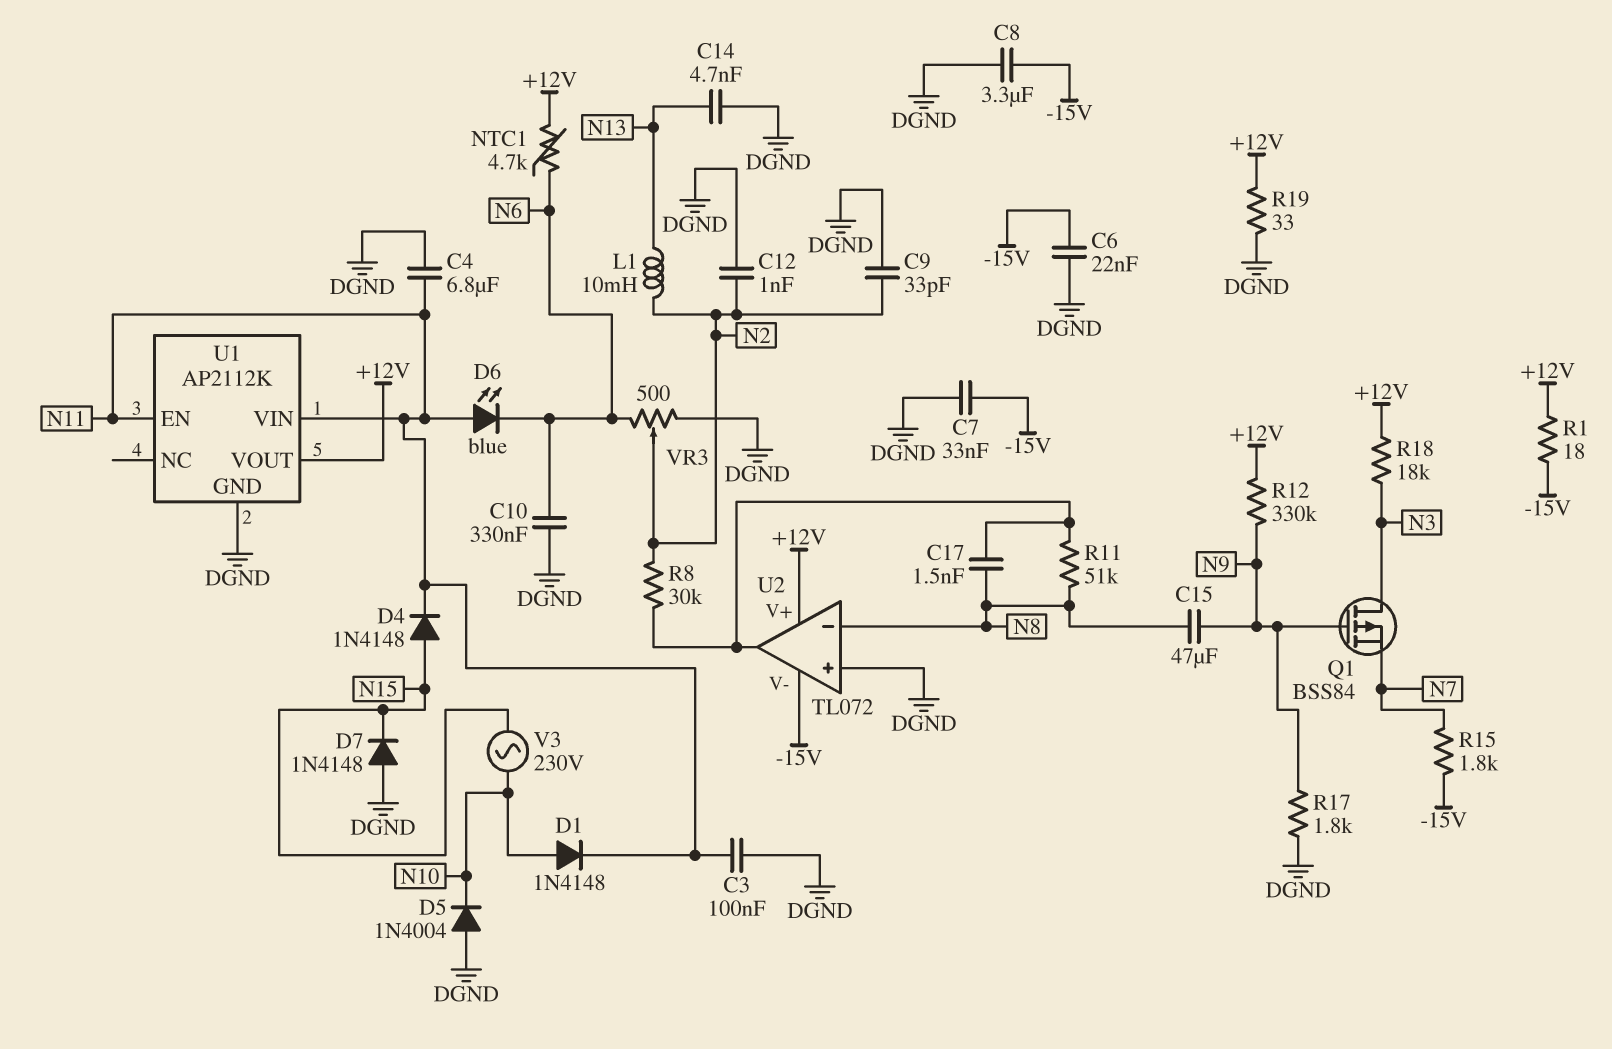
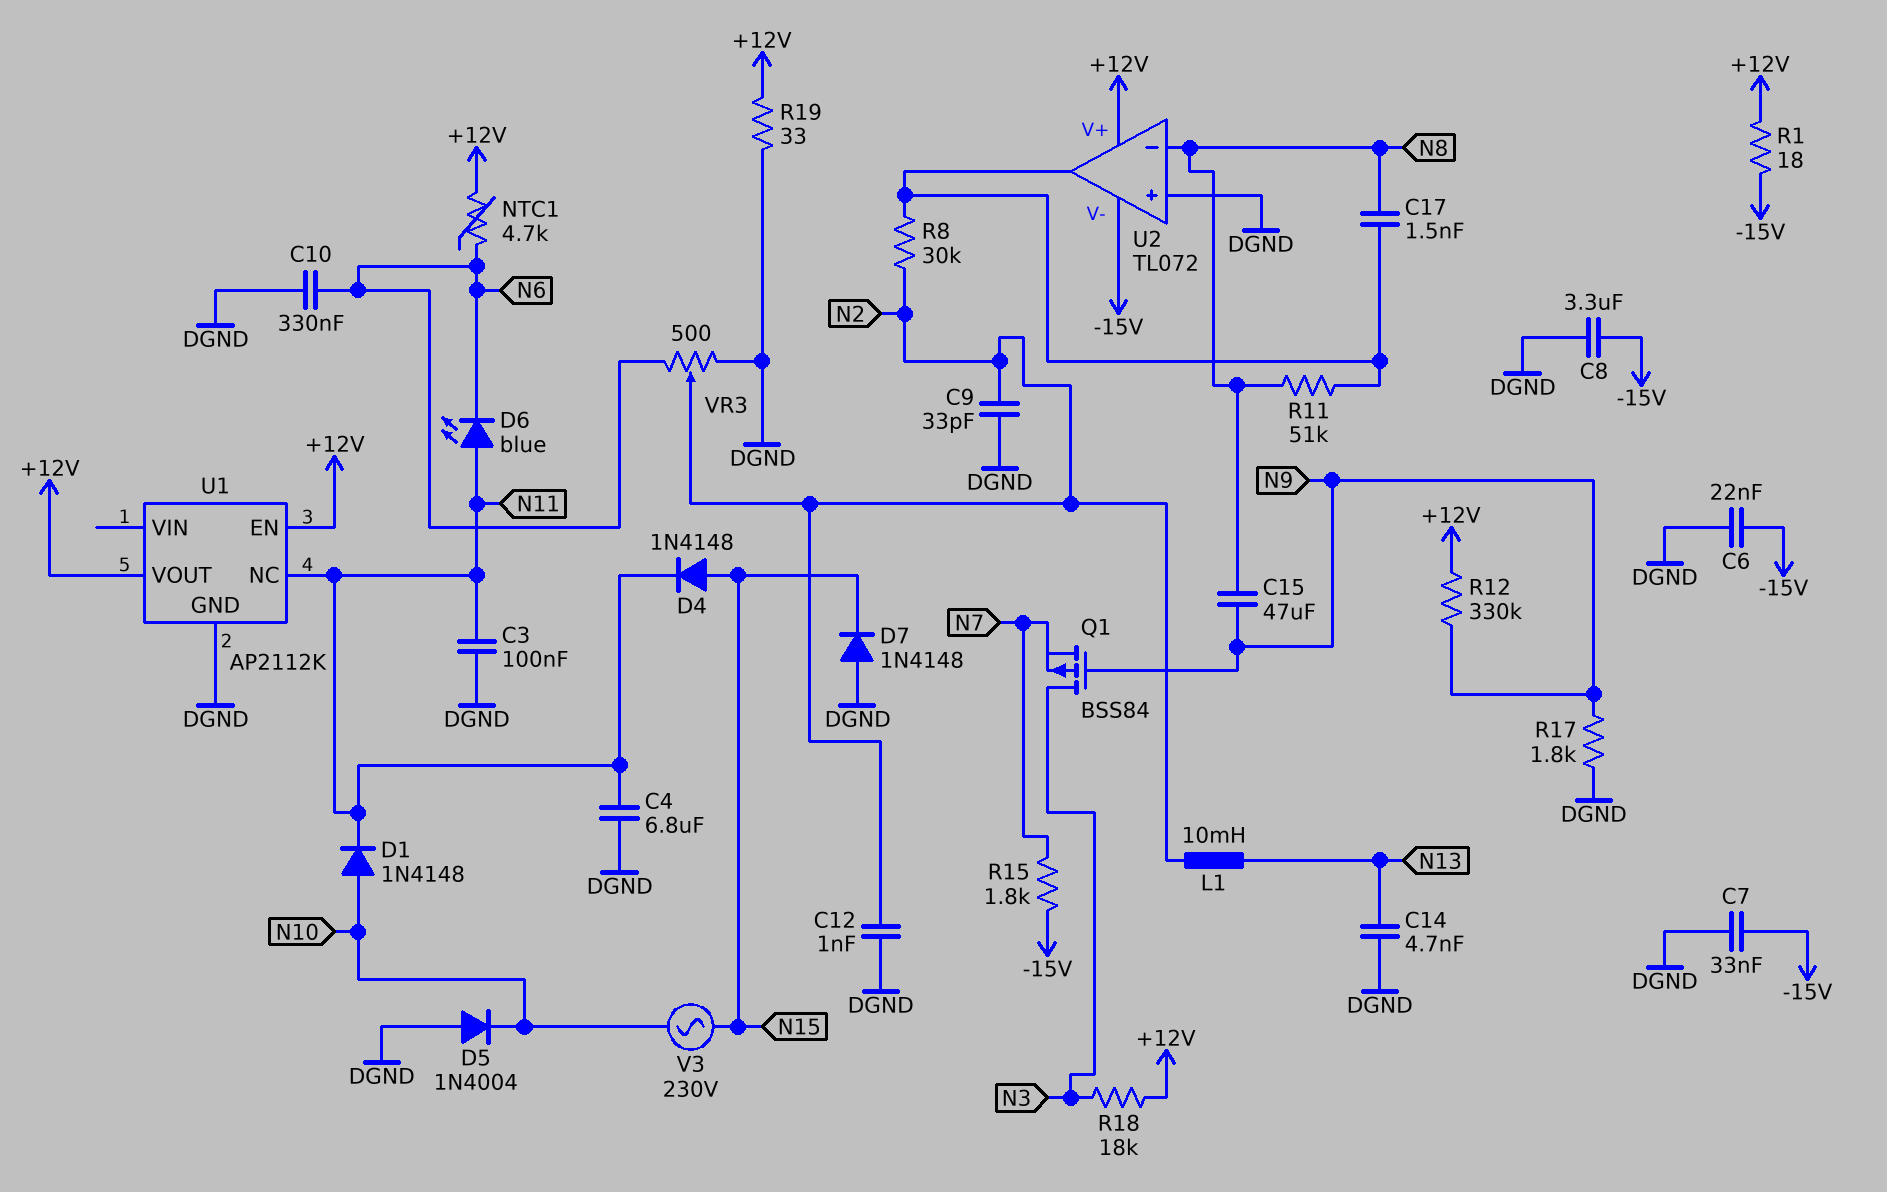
U1 pin EN: N11 -> +12V
U1 pin NC: none -> N11
U1 pin VIN: N11 -> none

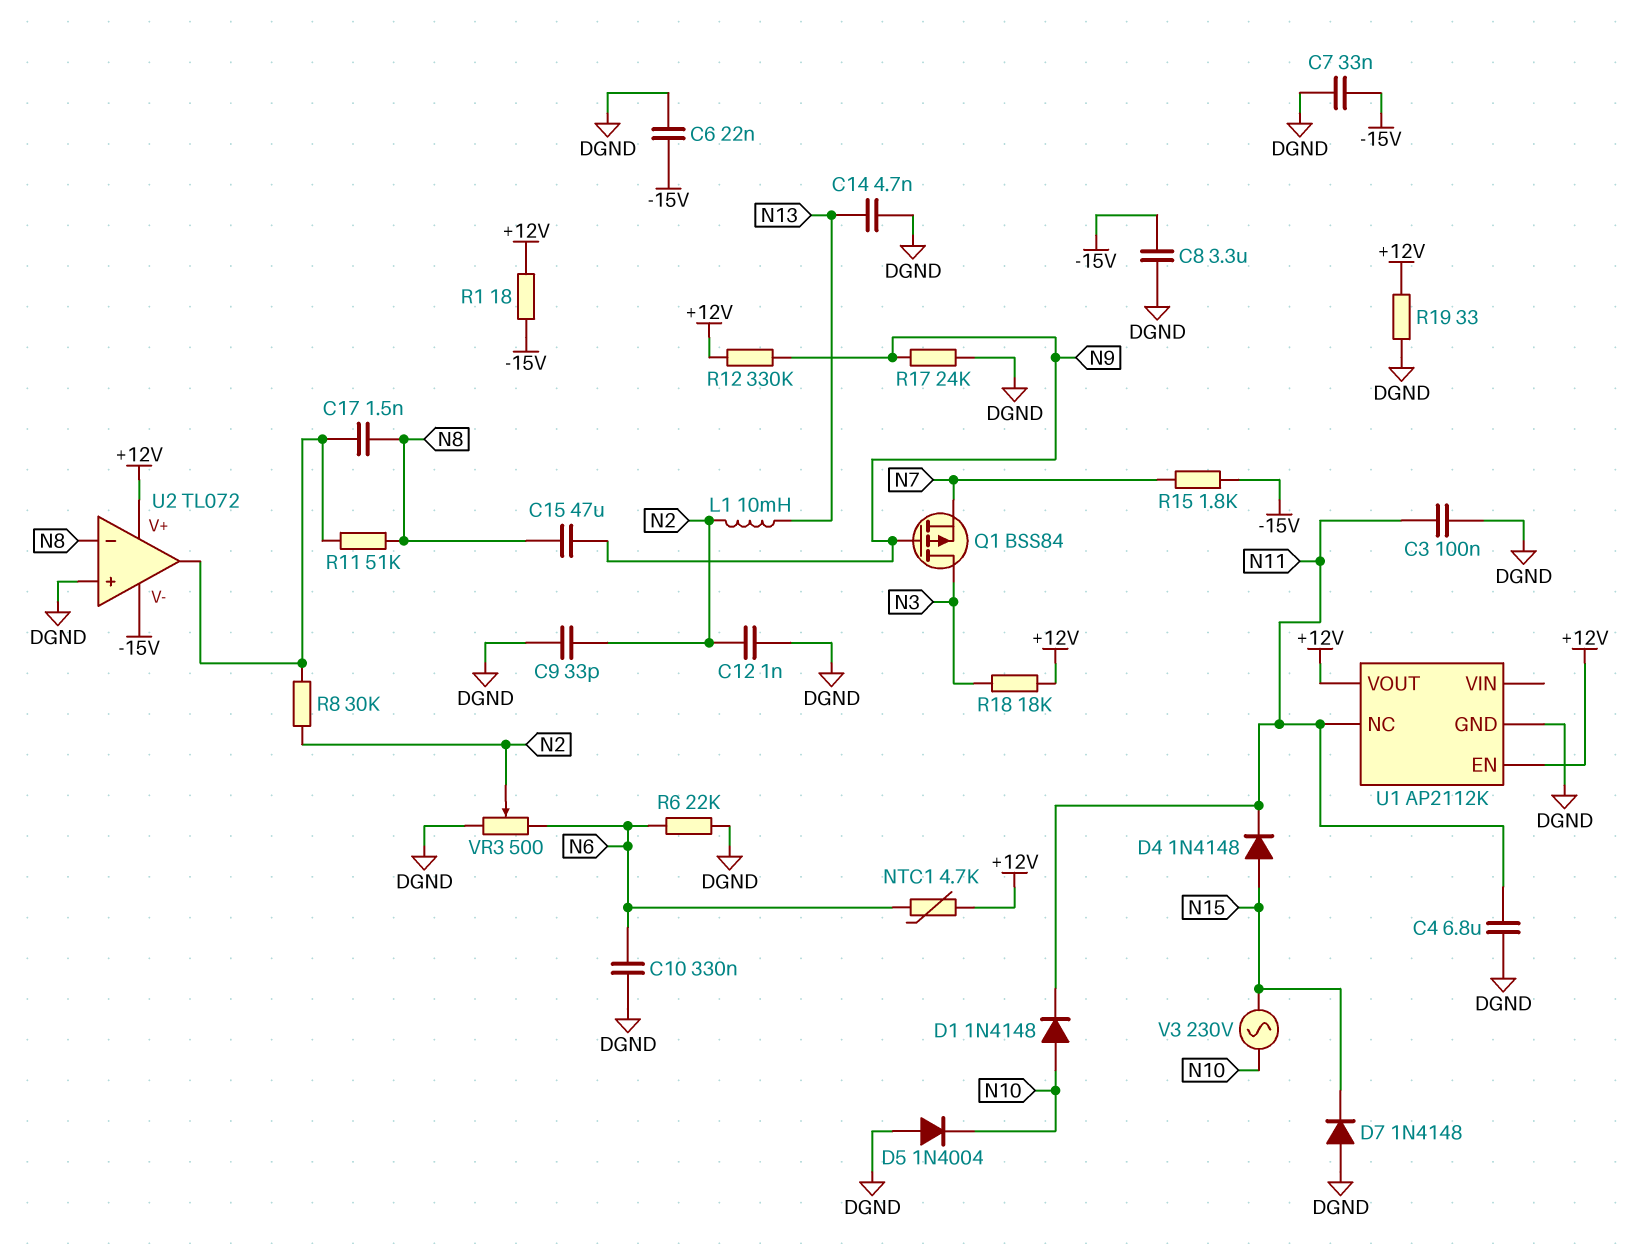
D6: LED blue (A N11, K N6) -> none
R6: none -> 22k (DGND, N6)
R17: 1.8k (DGND, N9) -> 24k (DGND, N9)

